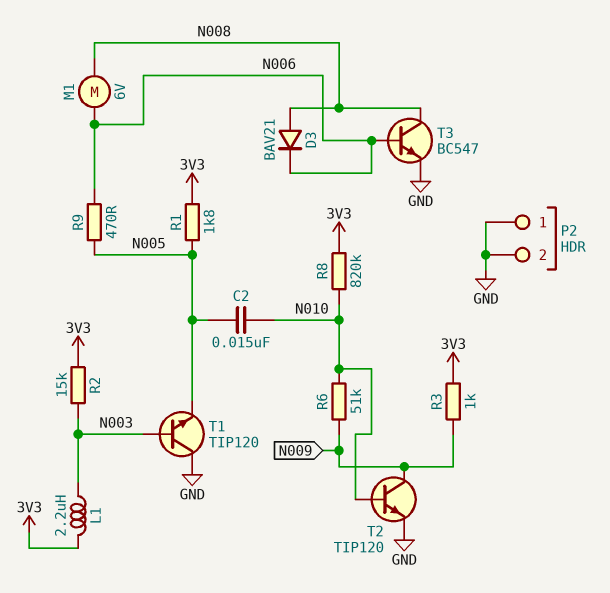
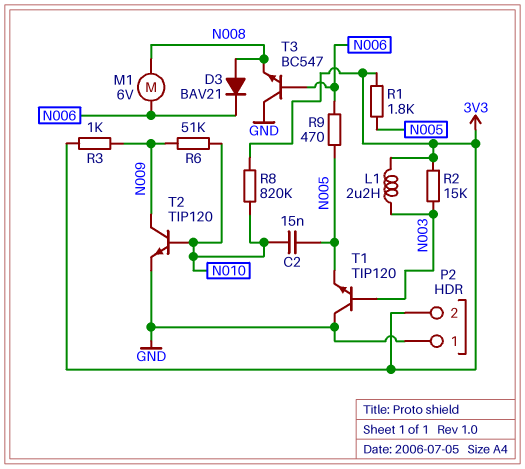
P2 pin 2: GND -> 3V3
T3: NPN BC547 (B N006, C N008, E GND) -> NPN BC547 (B N006, C GND, E N008)

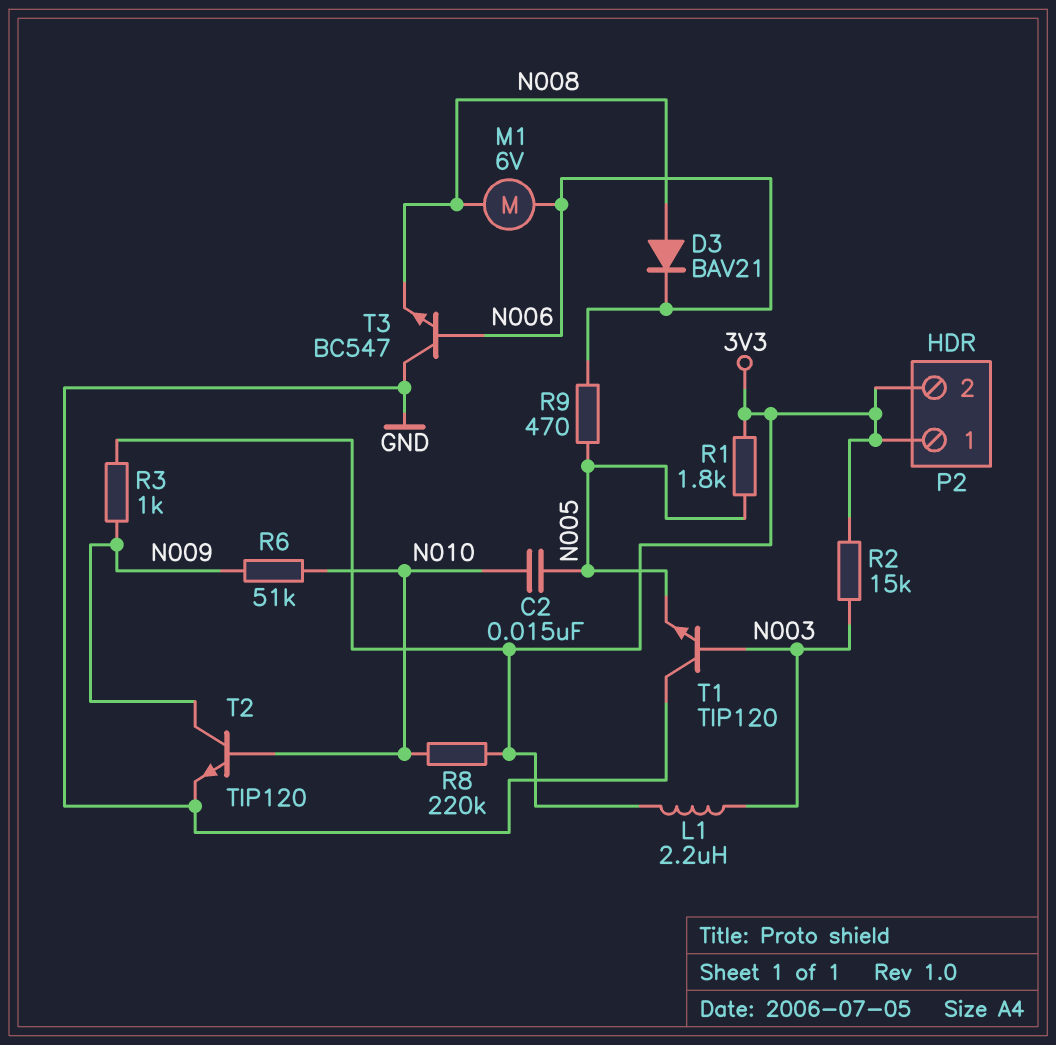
P2 pin 1: GND -> 3V3
R8: 820k (3V3, N010) -> 220k (3V3, N010)

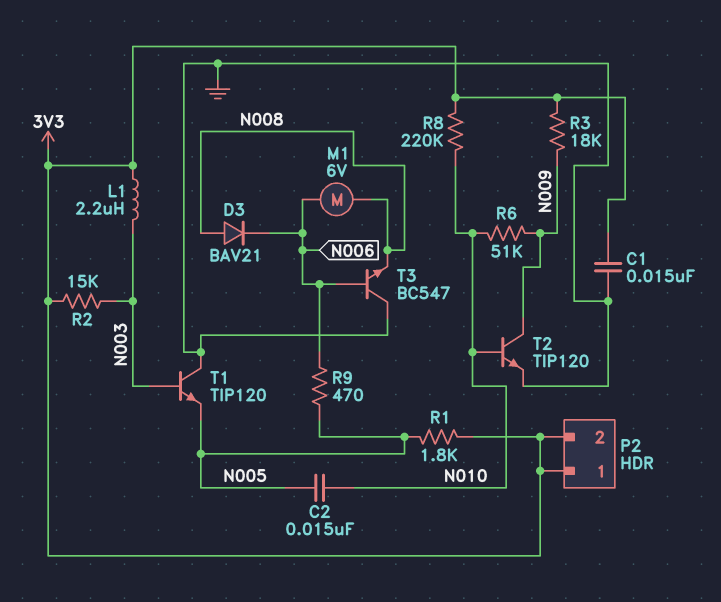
C1: none -> 15nF (3V3, GND)
R3: 1k (3V3, N009) -> 18k (3V3, N009)

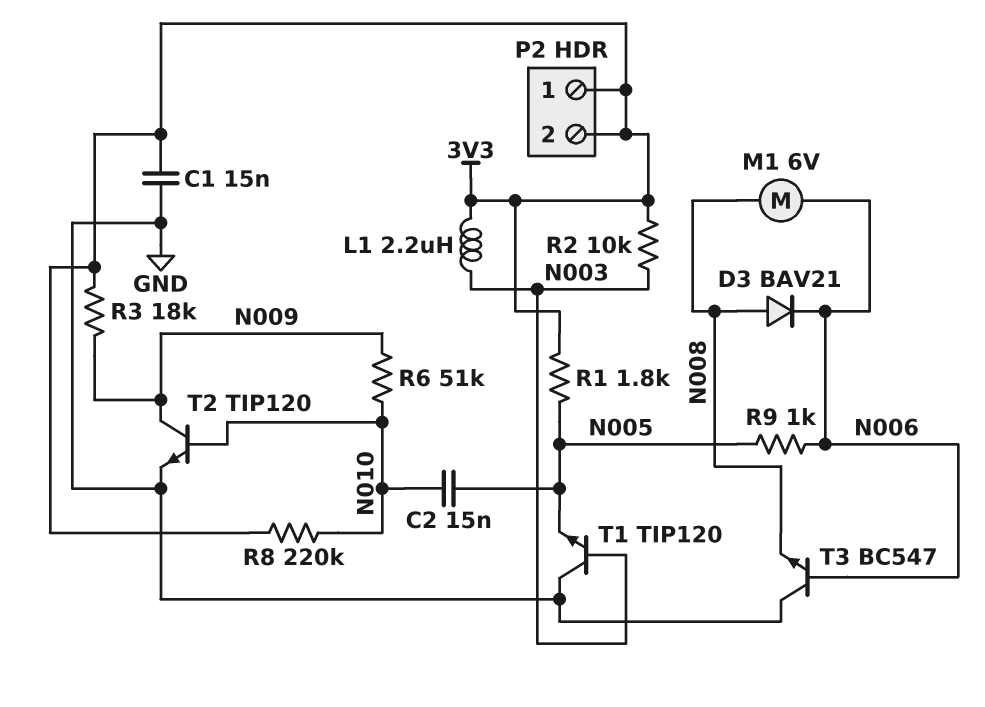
R2: 15k (3V3, N003) -> 10k (3V3, N003)
R9: 470 (N005, N006) -> 1k (N005, N006)

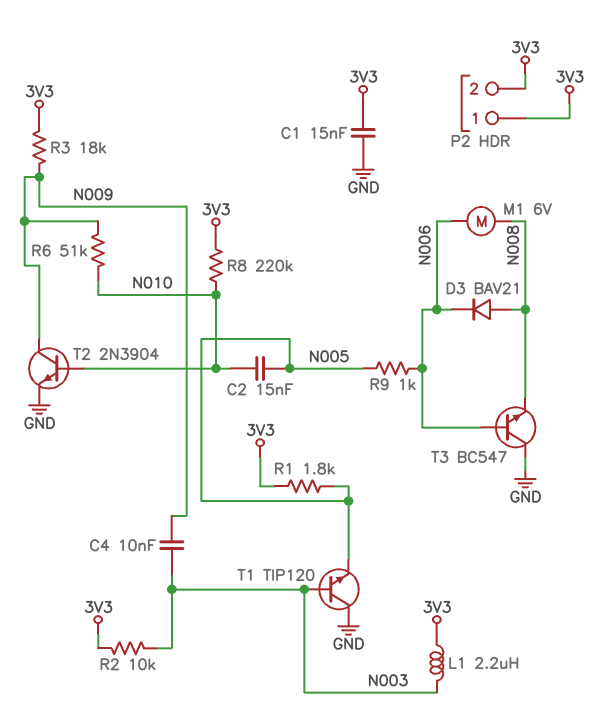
C4: none -> 10nF (N003, N009)
T2: NPN TIP120 (B N010, C N009, E GND) -> NPN 2N3904 (B N010, C N009, E GND)

